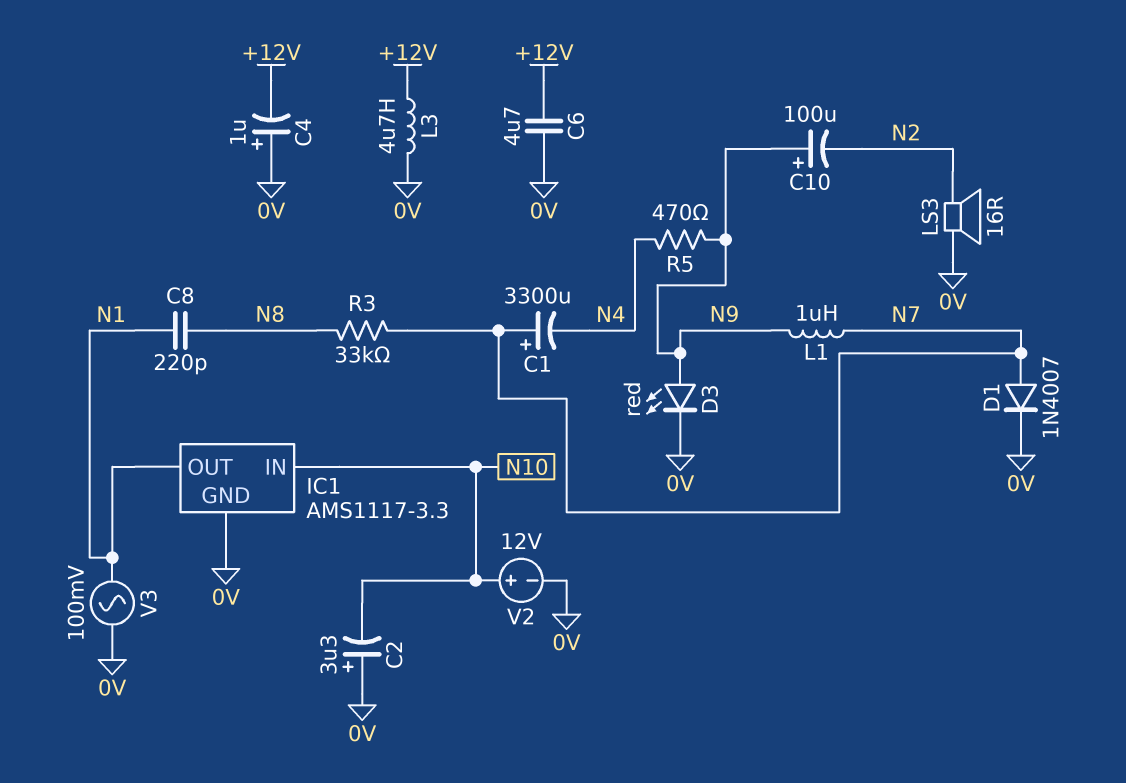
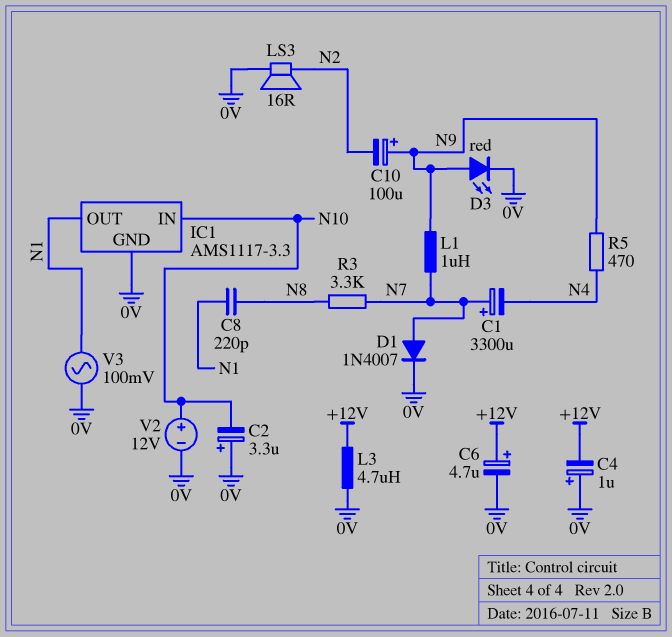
C6: 4.7uF (+12V, 0V) -> 4.7uF (plus +12V, minus 0V)
R3: 33k (N7, N8) -> 3.3k (N7, N8)

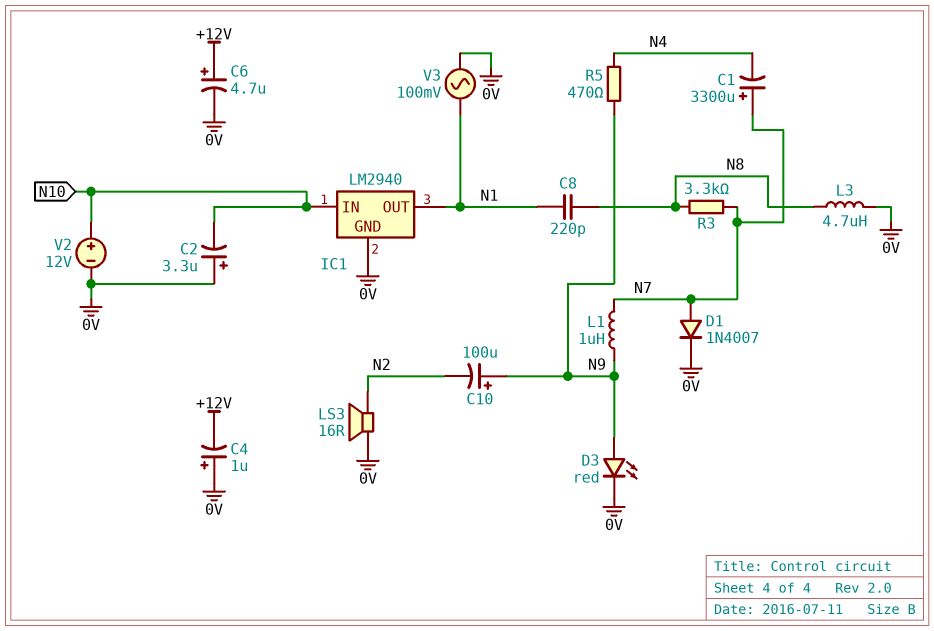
IC1: AMS1117-3.3 -> LM2940
L3: 4.7uH (+12V, 0V) -> 4.7uH (0V, N8)

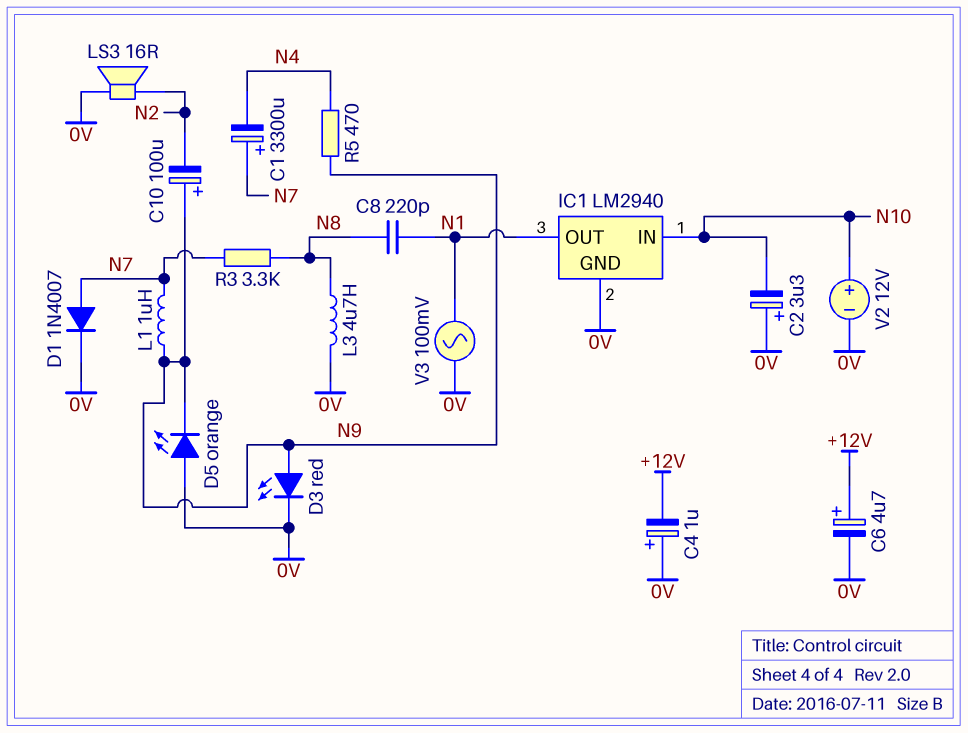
D5: none -> LED orange (A 0V, K N9)

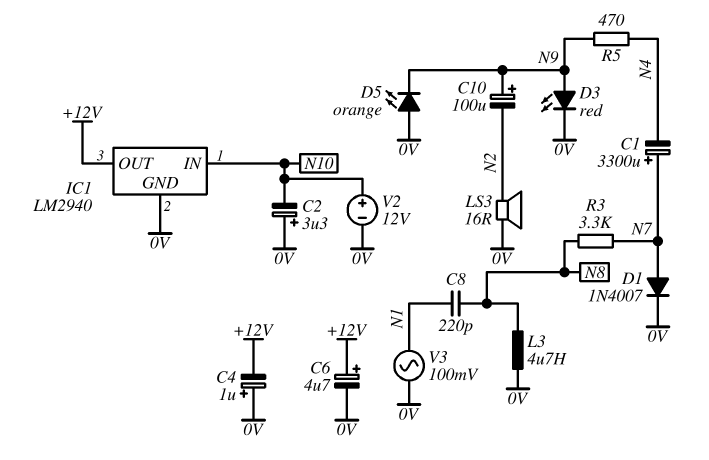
IC1 pin OUT: N1 -> +12V
L1: 1uH (N7, N9) -> none

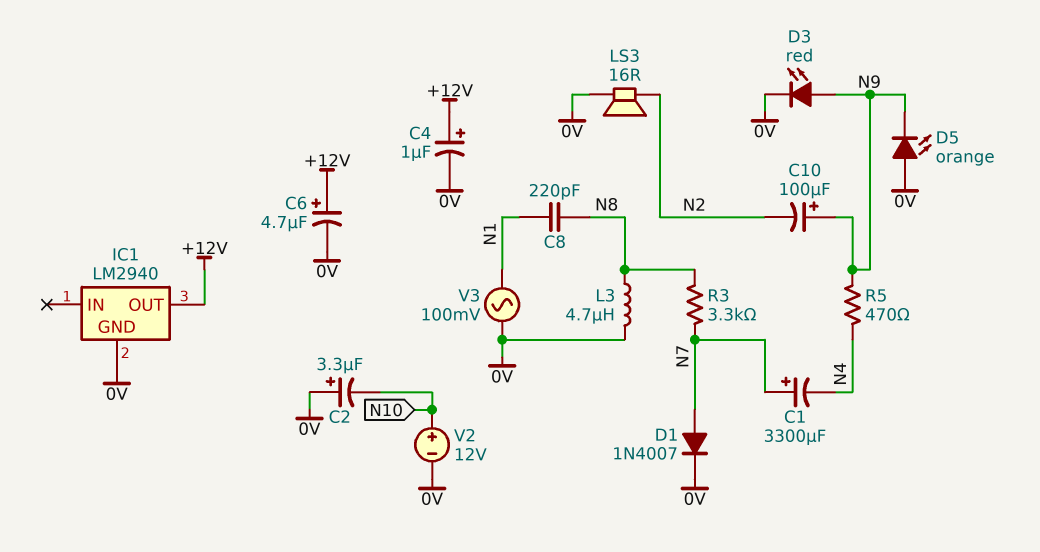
C4: 1uF (plus 0V, minus +12V) -> 1uF (plus +12V, minus 0V)
IC1 pin IN: N10 -> none

